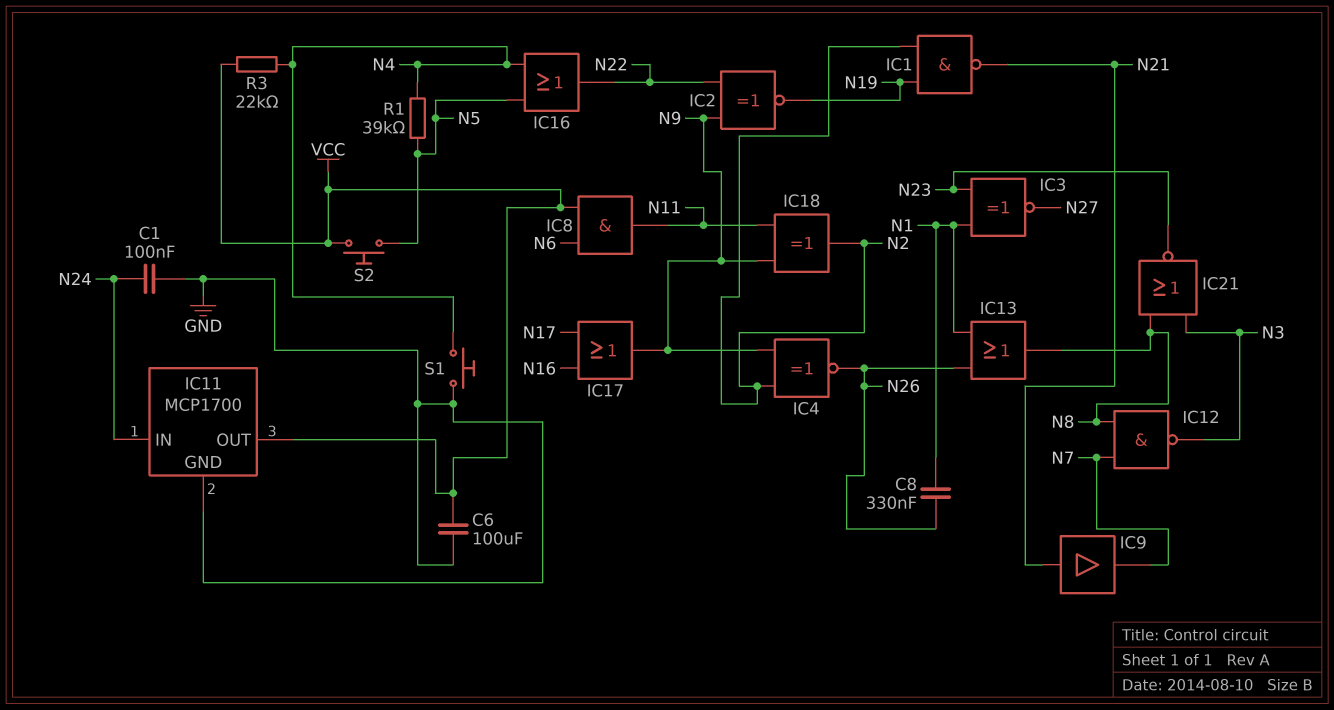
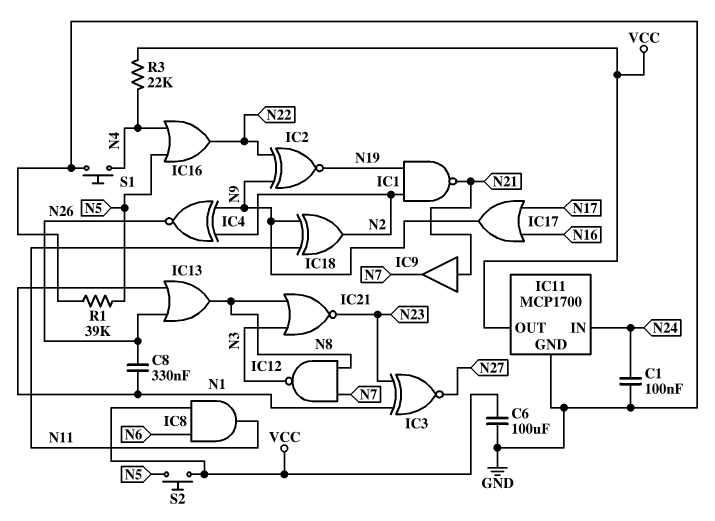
R1: 39k (N4, N5) -> 39k (GND, N5)

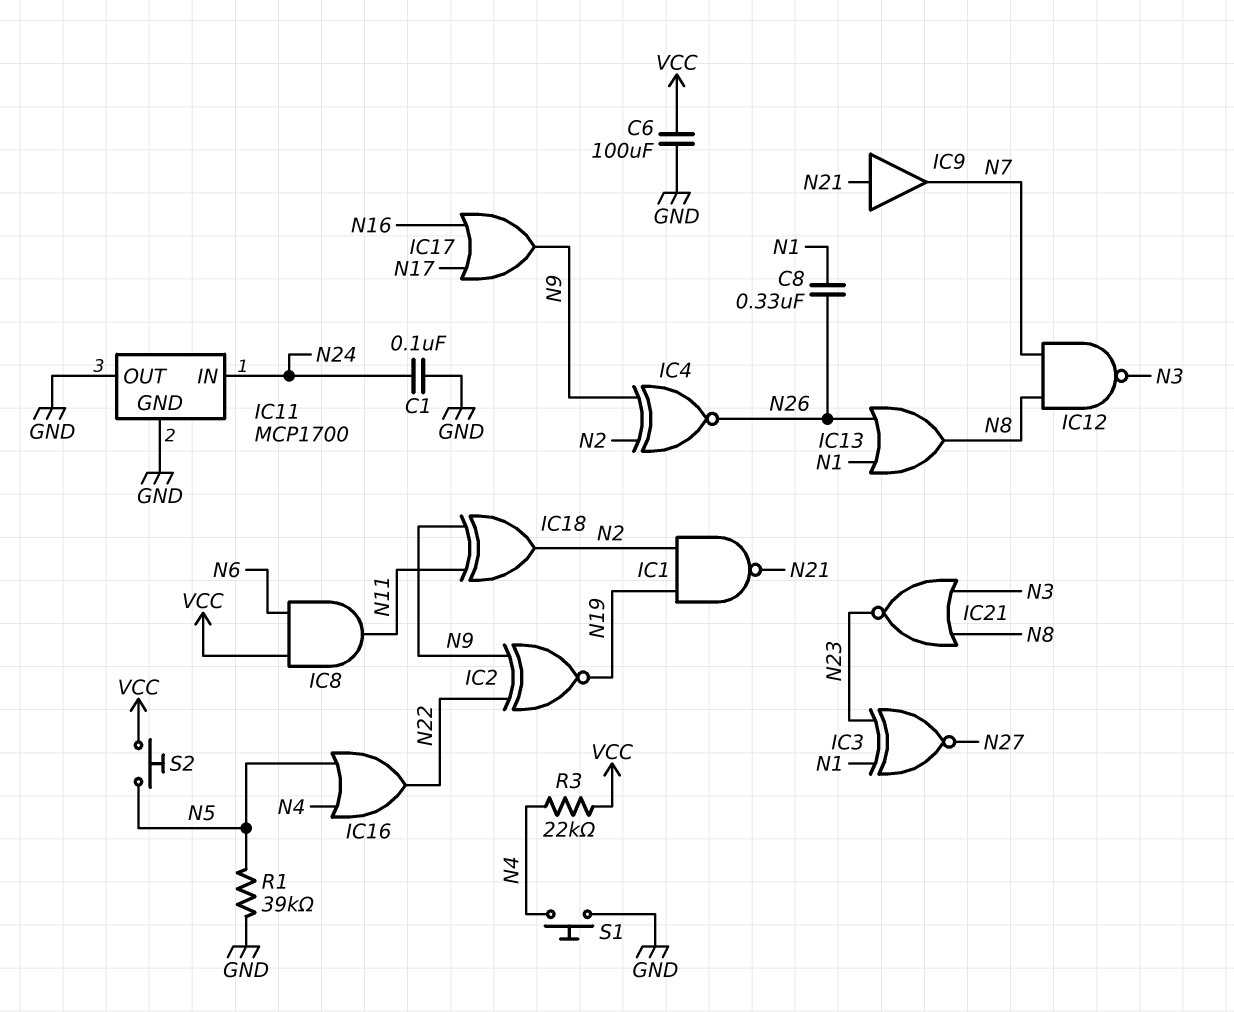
IC11 pin OUT: VCC -> GND

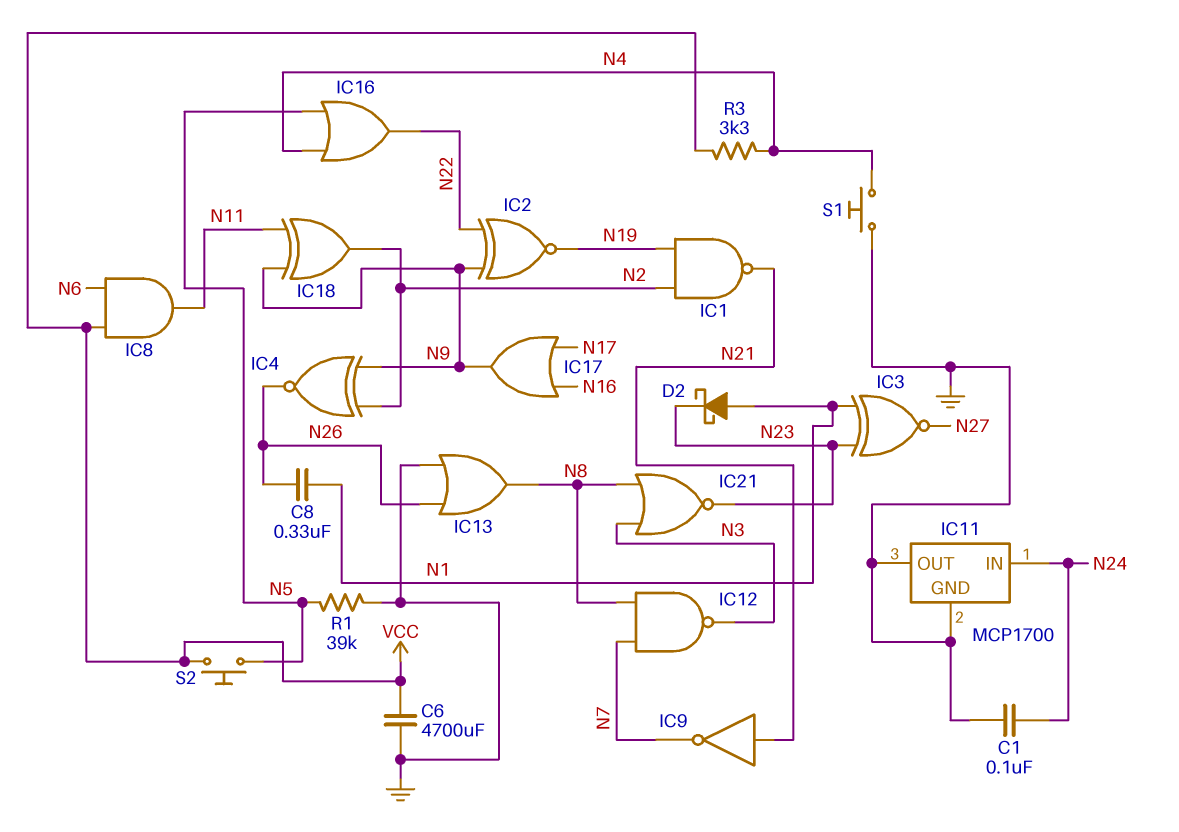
C6: 100uF (GND, VCC) -> 4700uF (GND, VCC)
D2: none -> schottky (A N1, K N23)
IC9: buffer (in N21, out N7) -> NOT (in N21, out N7)
IC13: OR (in N1, in N26, out N8) -> OR (in GND, in N26, out N8)
R3: 22k (N4, VCC) -> 3.3k (N4, VCC)

